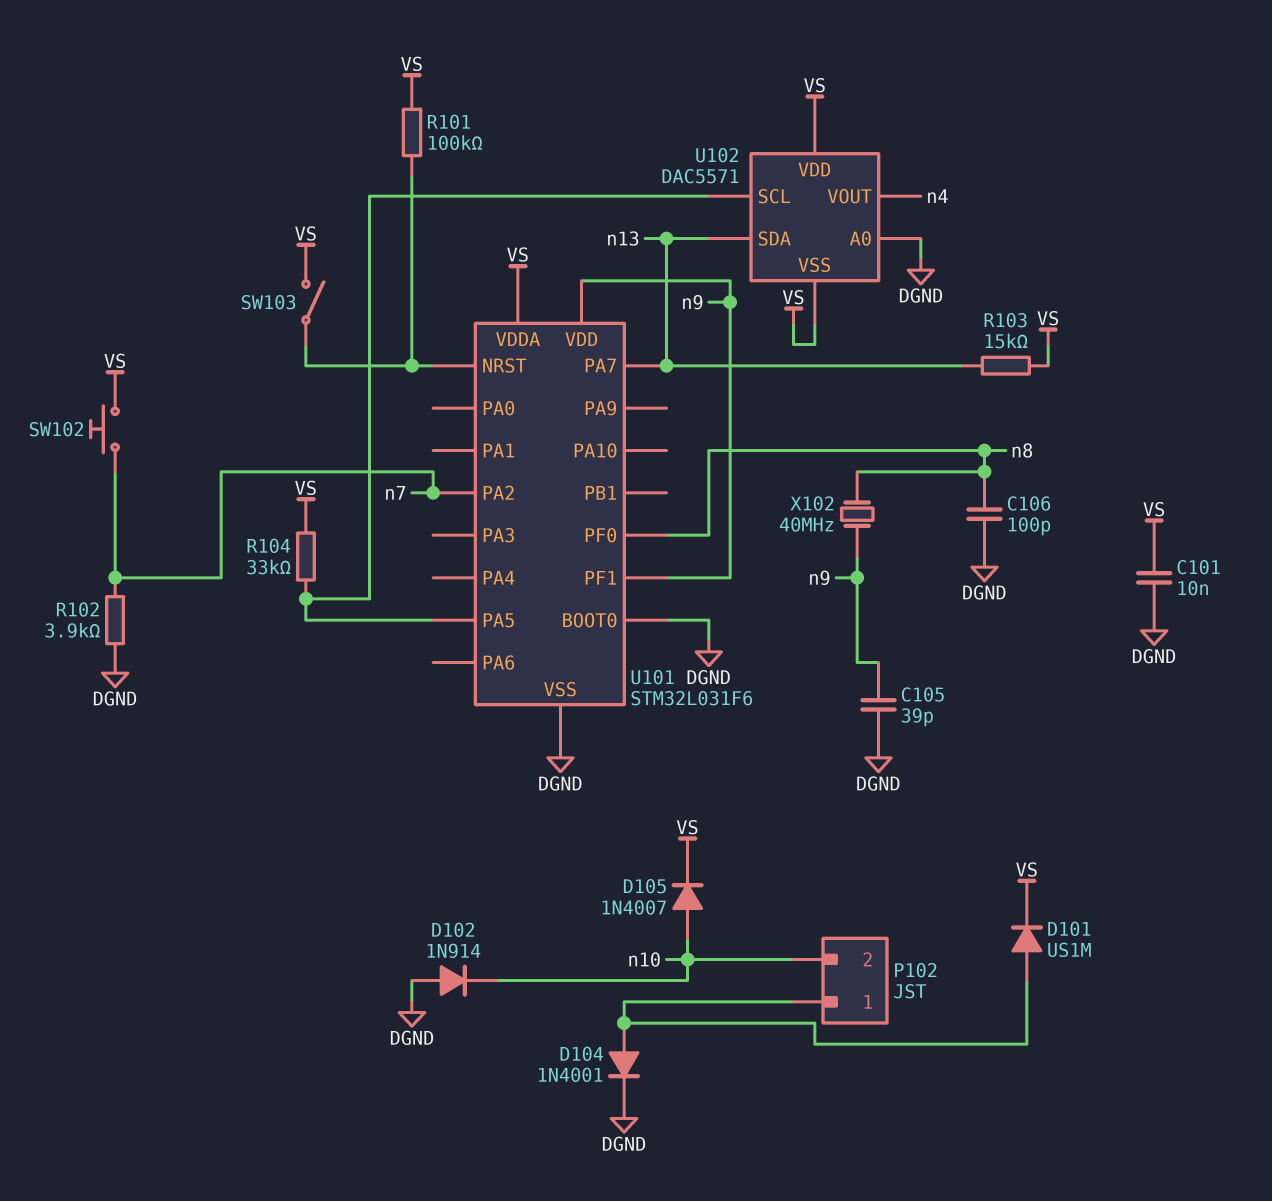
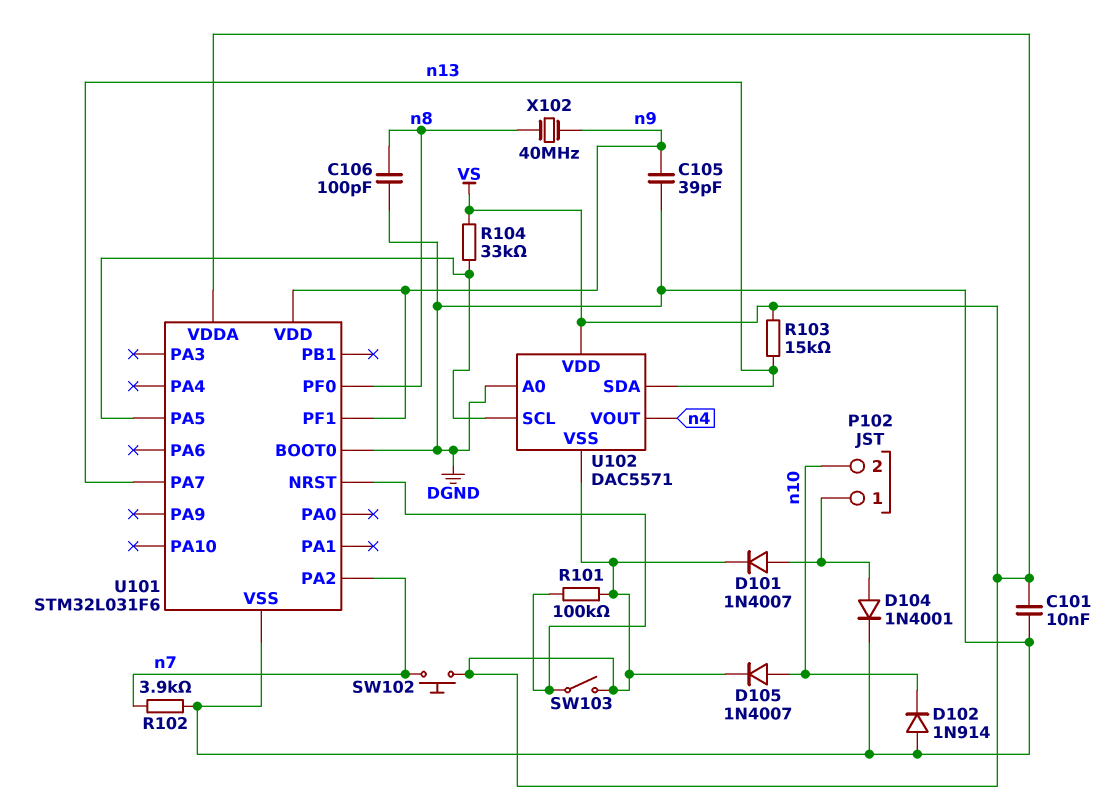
D101: diode US1M (A P102/1, K VS) -> diode 1N4007 (A P102/1, K VS)

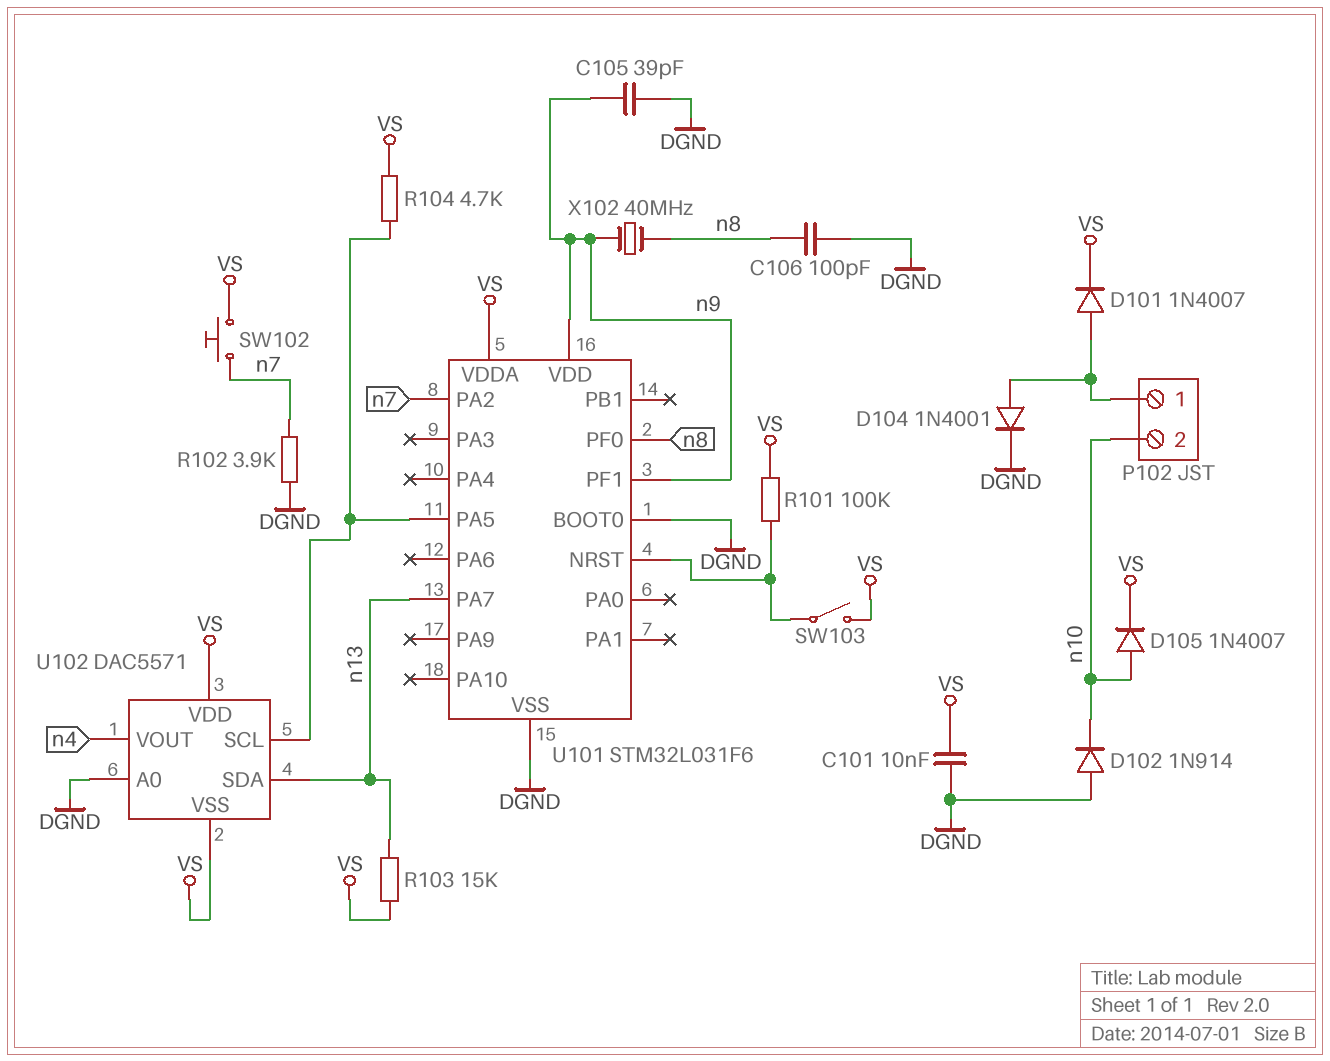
R104: 33k (U101/PA5, VS) -> 4.7k (U101/PA5, VS)

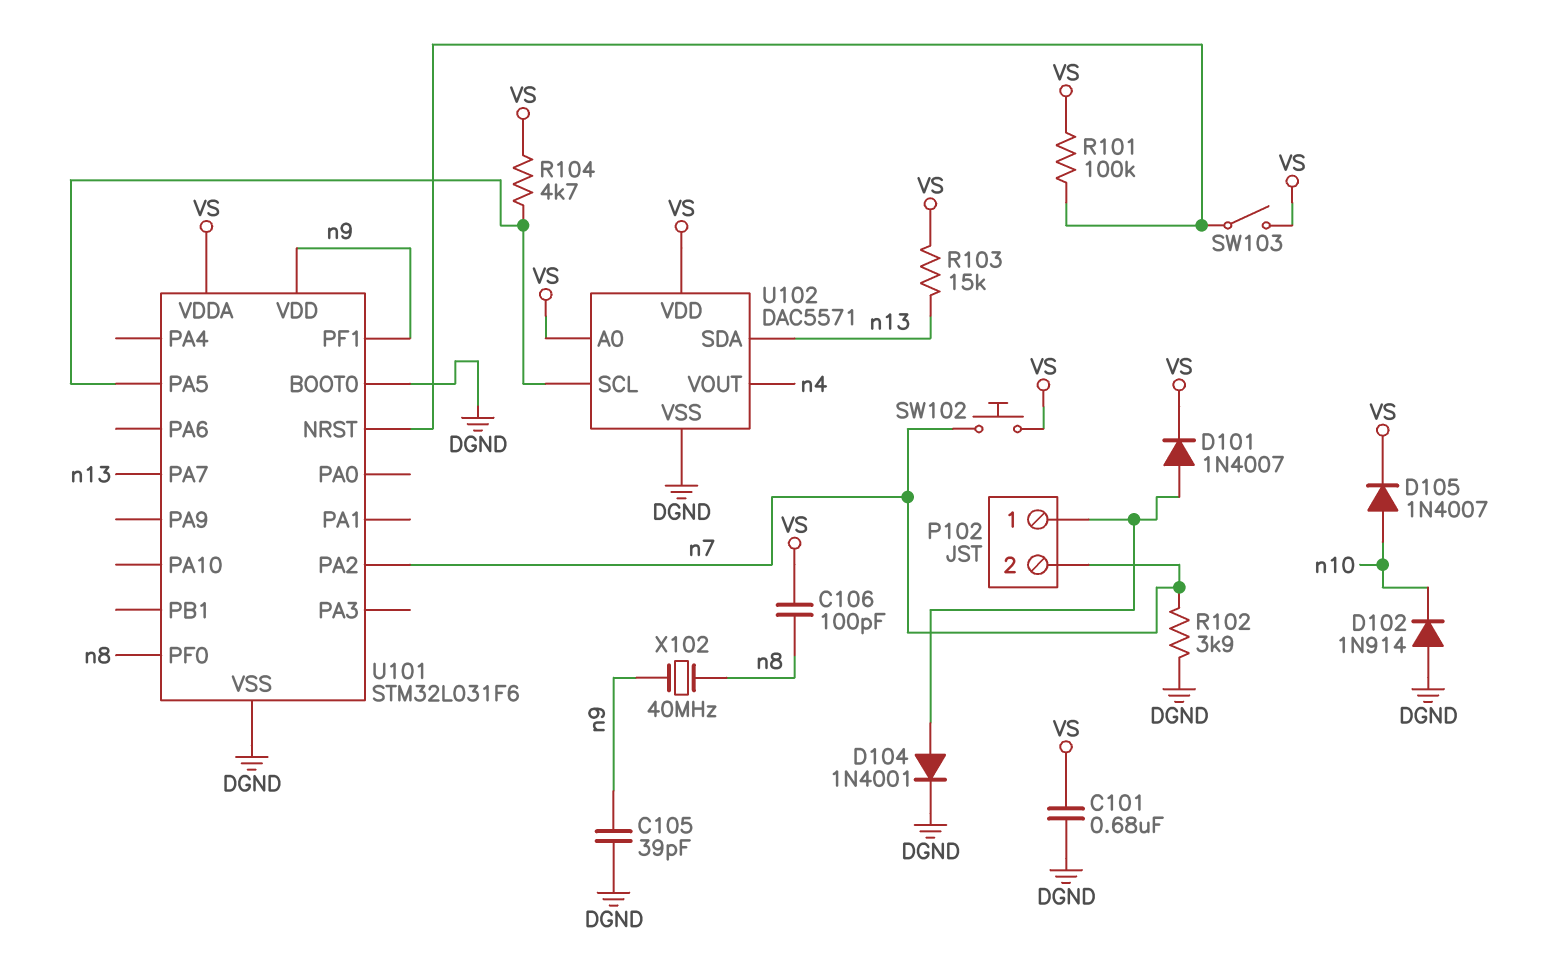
C101: 10nF (DGND, VS) -> 680nF (DGND, VS)
C106: 100pF (DGND, n8) -> 100pF (VS, n8)
P102 pin 2: n10 -> n7
U102 pin A0: DGND -> VS
U102 pin VSS: VS -> DGND

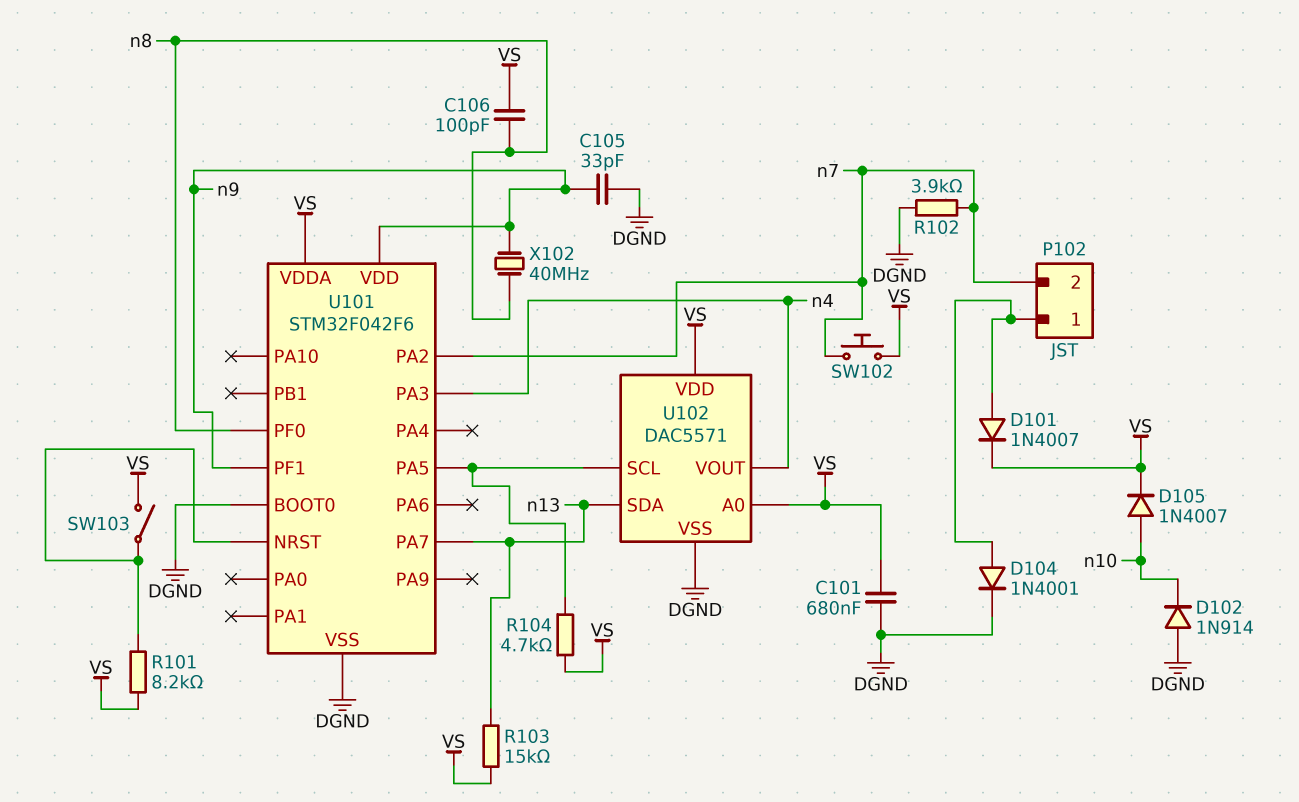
C105: 39pF (DGND, n9) -> 33pF (DGND, n9)
R101: 100k (U101/NRST, VS) -> 8.2k (U101/NRST, VS)
U101: STM32L031F6 -> STM32F042F6
U101 pin PA3: none -> n4

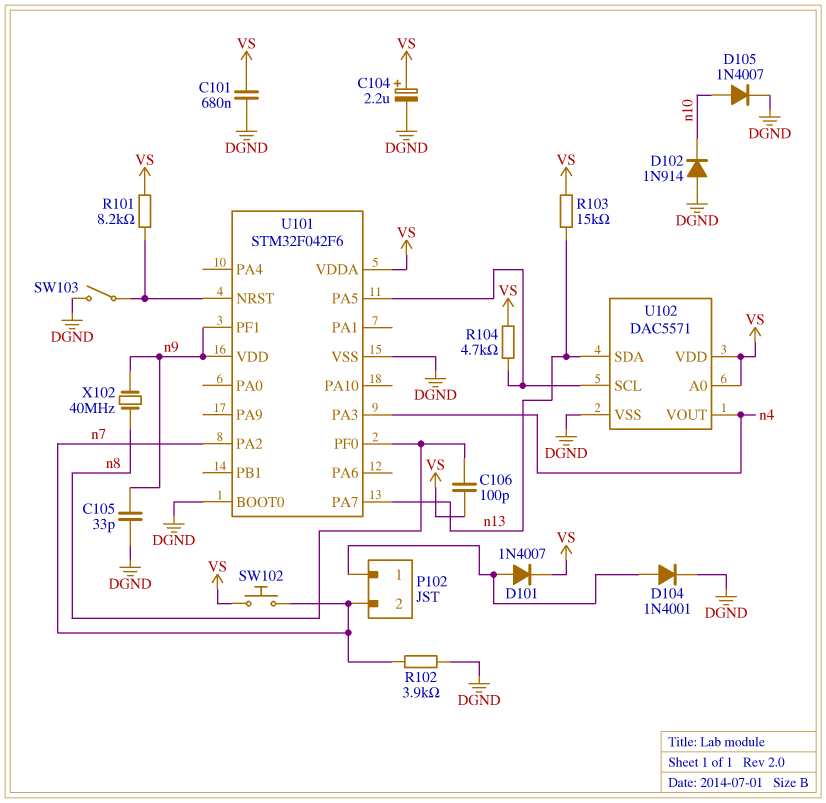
C104: none -> 2.2uF (plus VS, minus DGND)
D105: diode 1N4007 (A n10, K VS) -> diode 1N4007 (A n10, K DGND)
SW103: switch (U101/NRST, VS) -> switch (DGND, U101/NRST)

